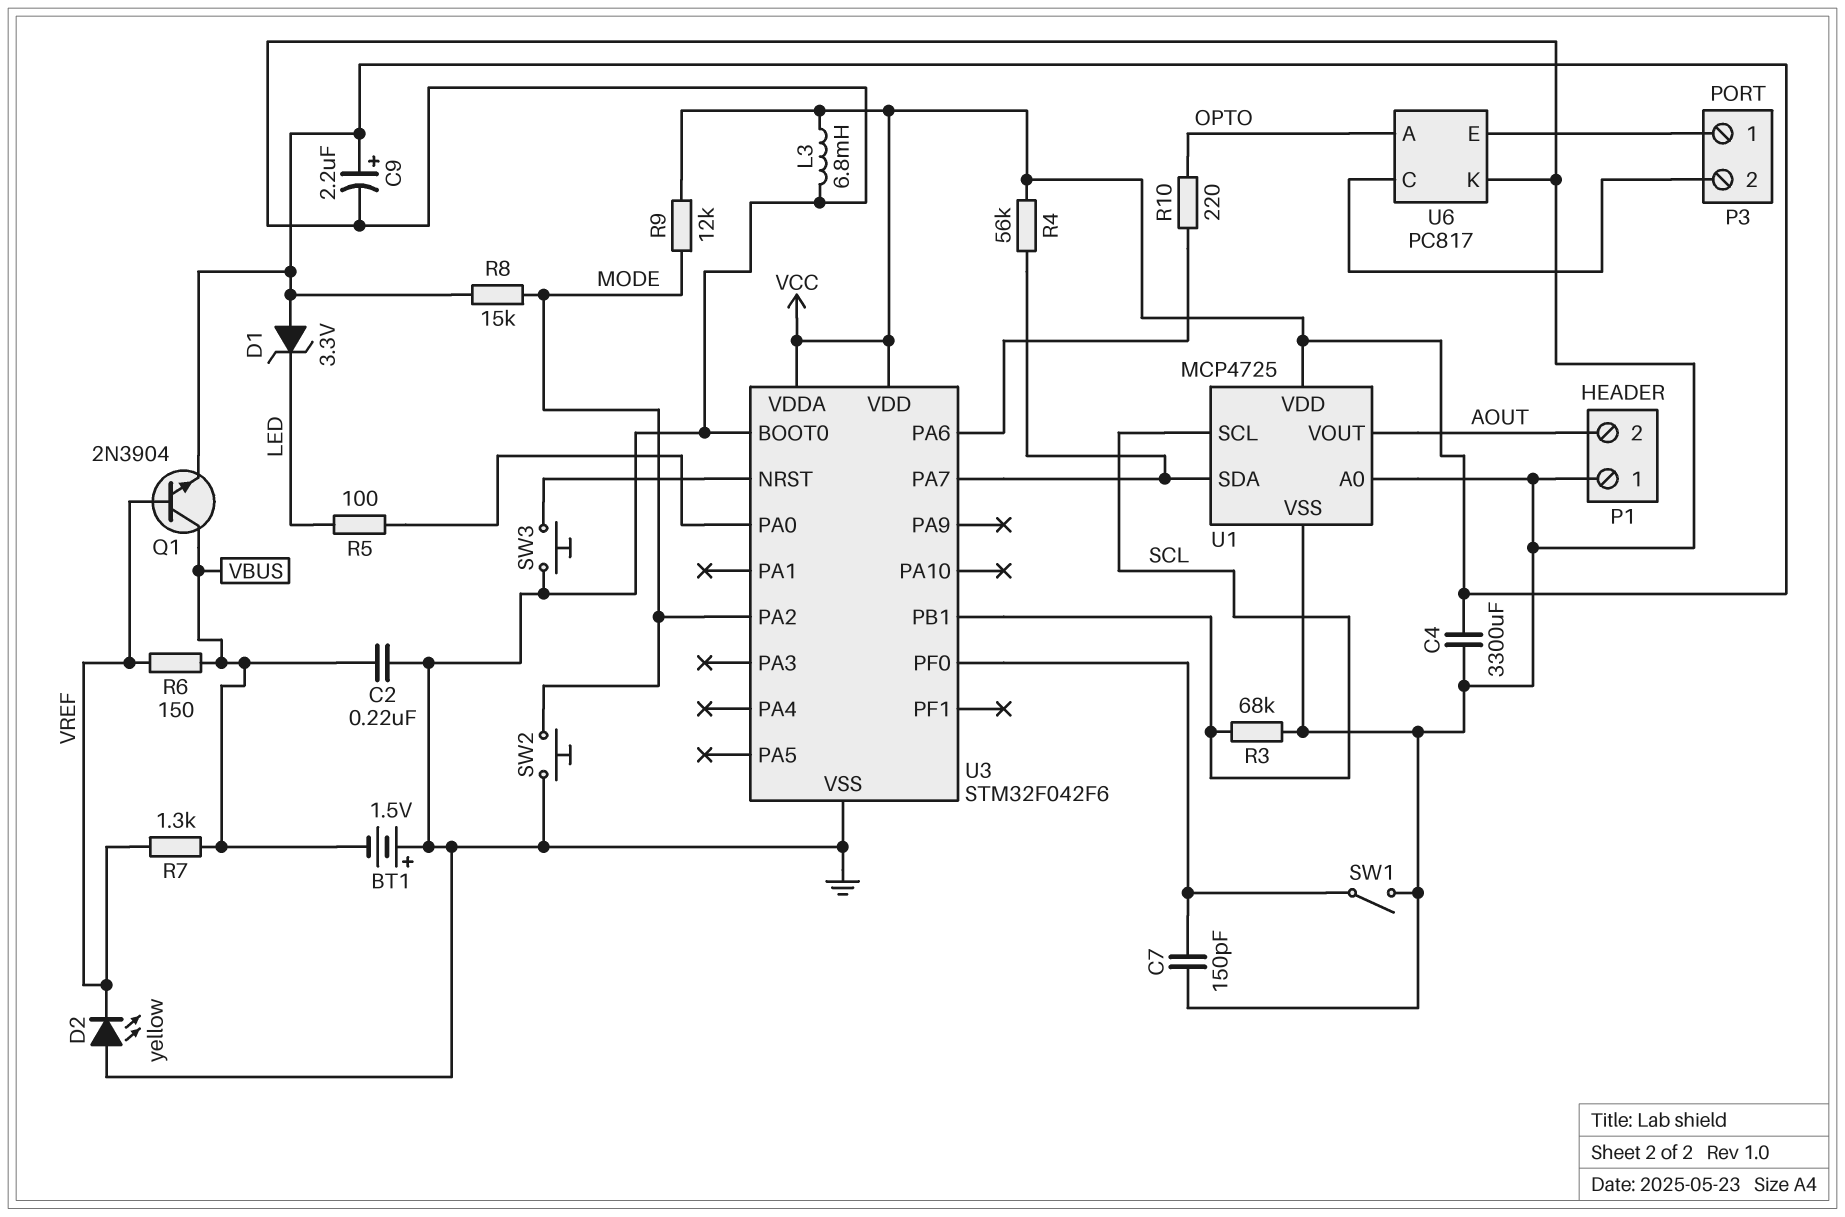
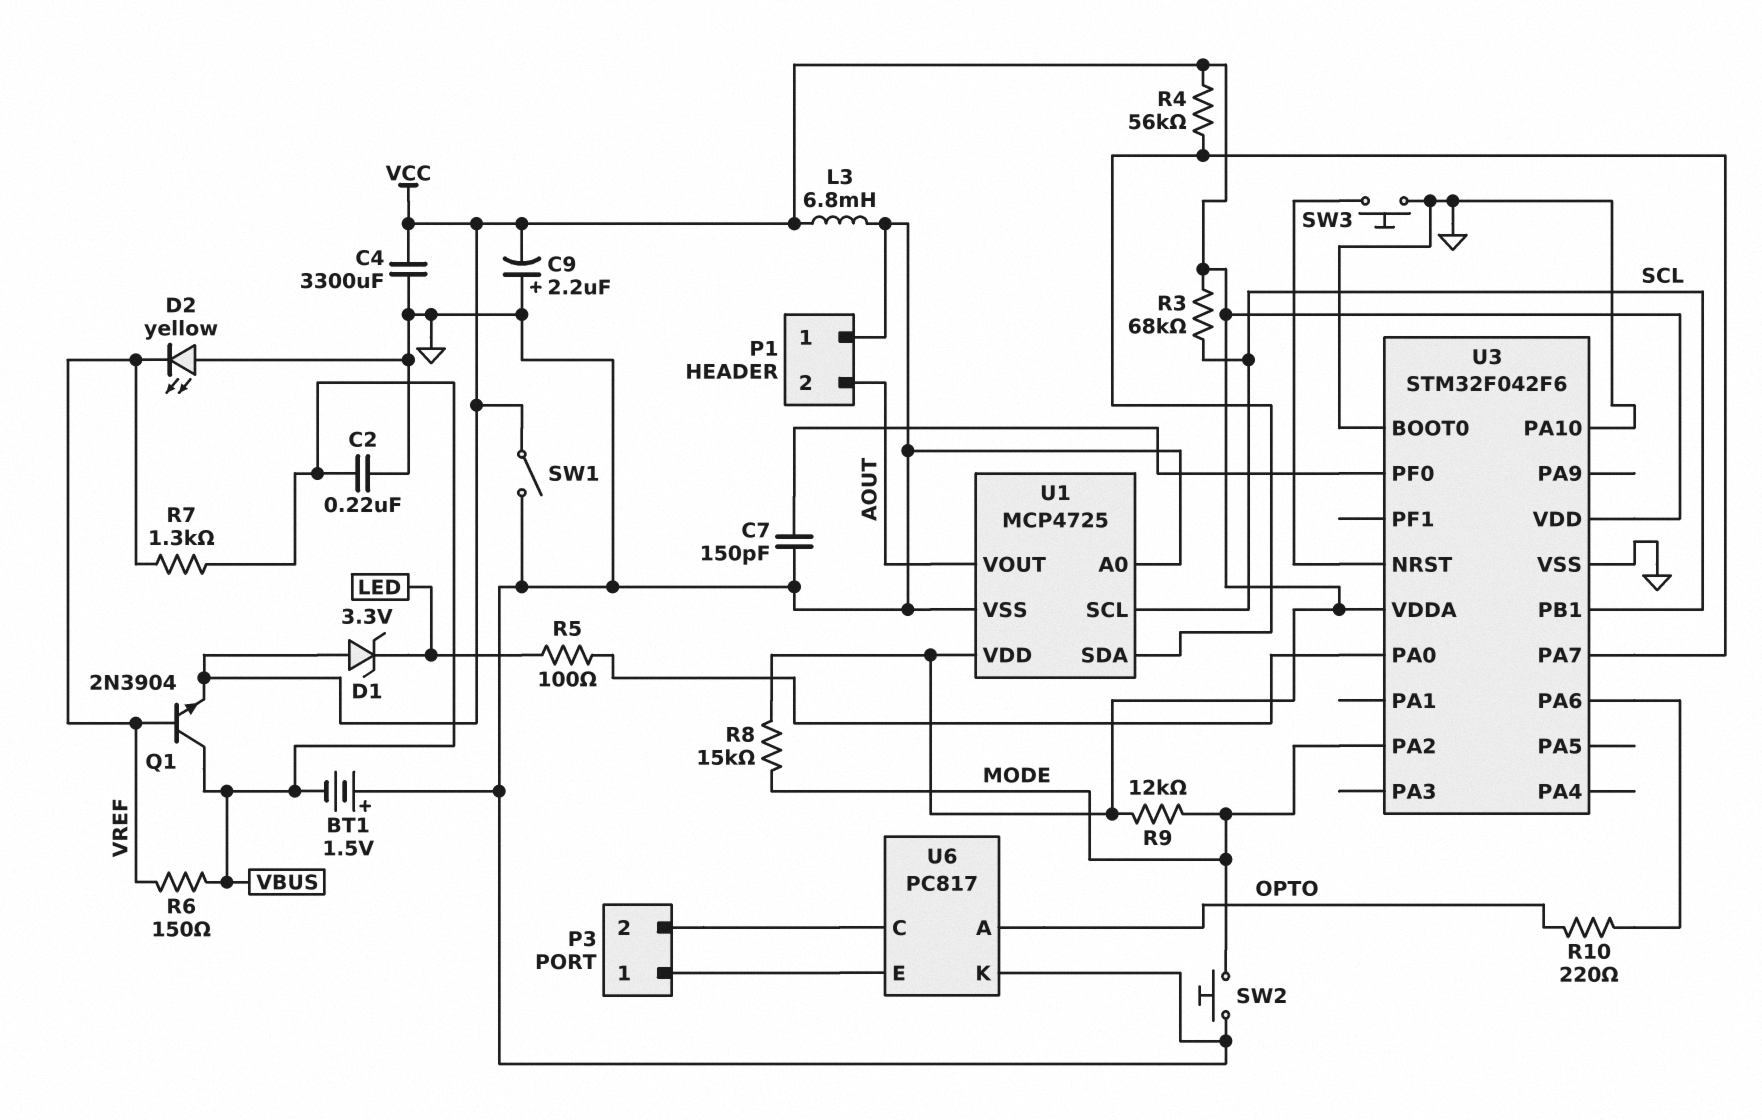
C9: 2.2uF (plus VCC, minus GND) -> 2.2uF (plus GND, minus VCC)
R3: 68k (GND, SCL) -> 68k (SCL, VCC)
SW1: switch (GND, U3/PF0) -> switch (GND, VCC)
U3 pin PA10: none -> GND

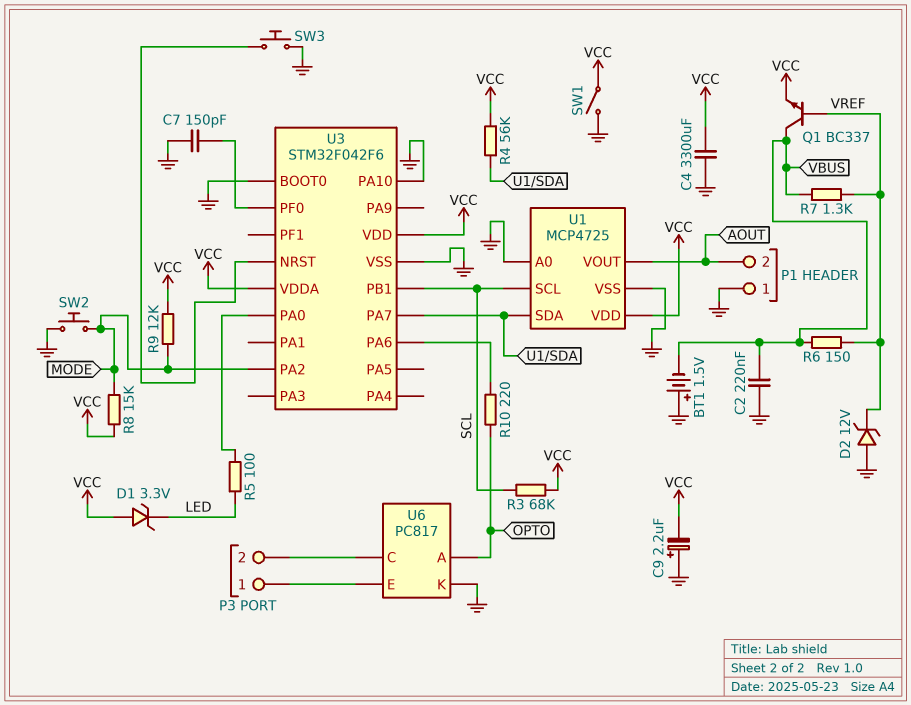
D2: LED yellow (A GND, K VREF) -> zener 12V (A GND, K VREF)
L3: 6.8mH (GND, VCC) -> none
Q1: NPN 2N3904 (B VREF, C VBUS, E VCC) -> NPN BC337 (B VREF, C VBUS, E VCC)

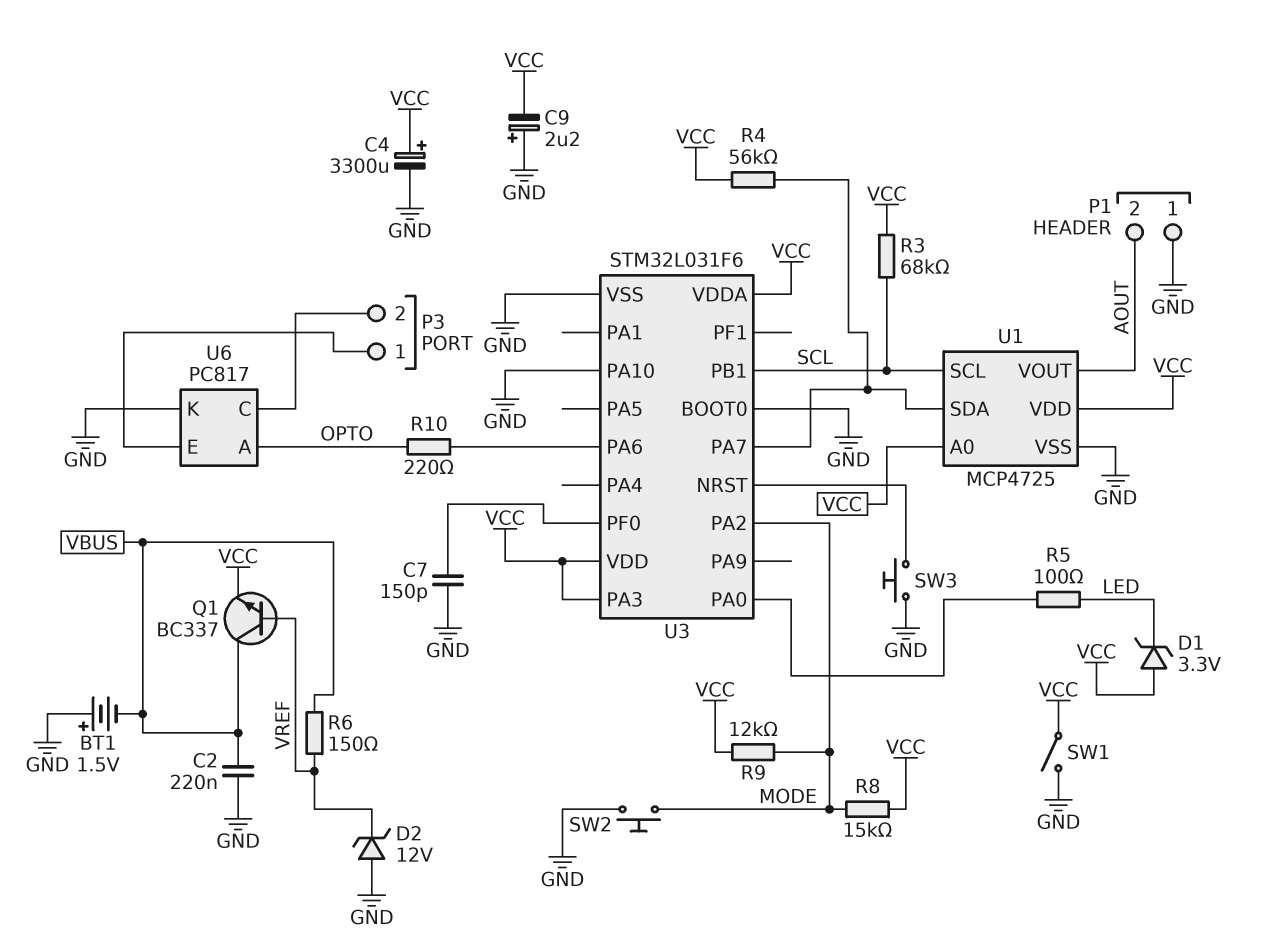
C4: 3300uF (GND, VCC) -> 3300uF (plus VCC, minus GND)
R7: 1.3k (VBUS, VREF) -> none
U1 pin A0: GND -> VCC
U3: STM32F042F6 -> STM32L031F6
U3 pin PA3: none -> VCC

